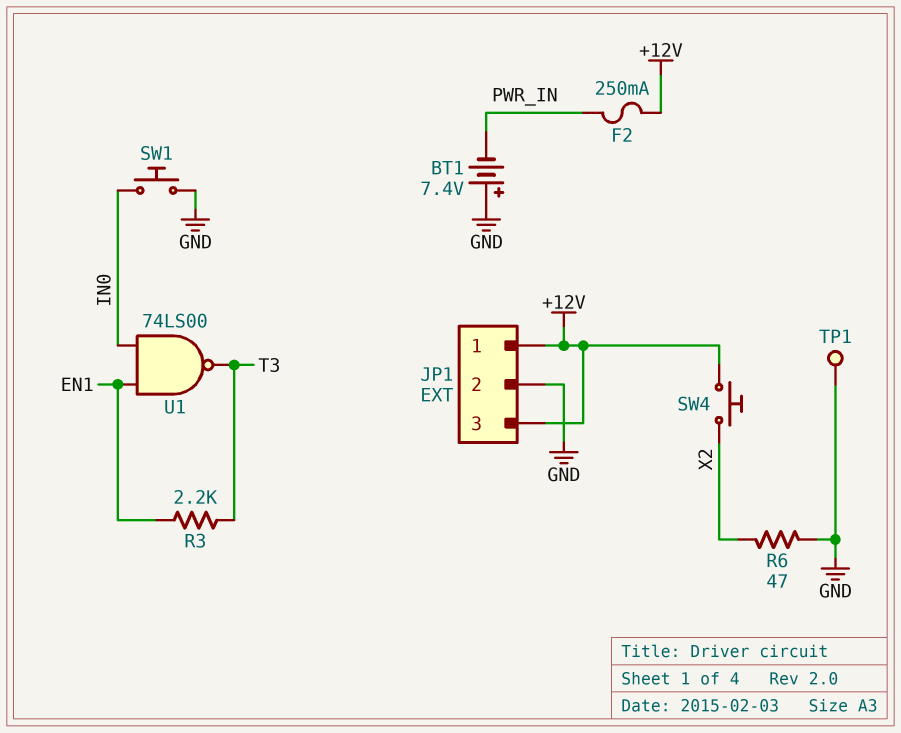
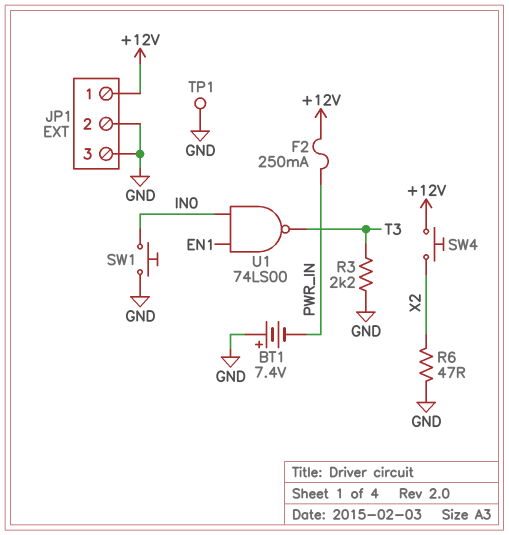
JP1 pin 3: +12V -> GND
R3: 2.2k (EN1, T3) -> 2.2k (GND, T3)

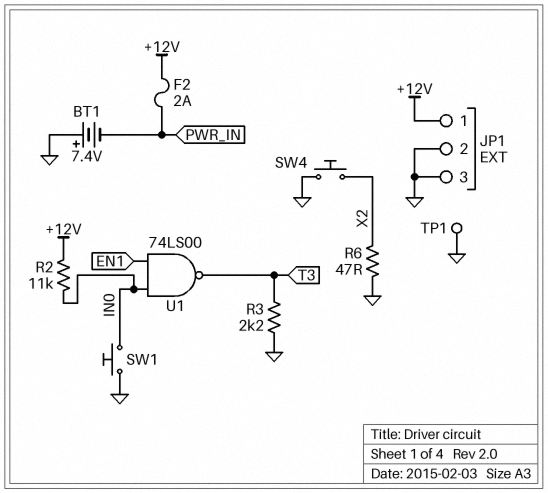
F2: 250mA (+12V, PWR_IN) -> 2A (+12V, PWR_IN)
R2: none -> 11k (+12V, IN0)
SW4: button (+12V, X2) -> button (GND, X2)

